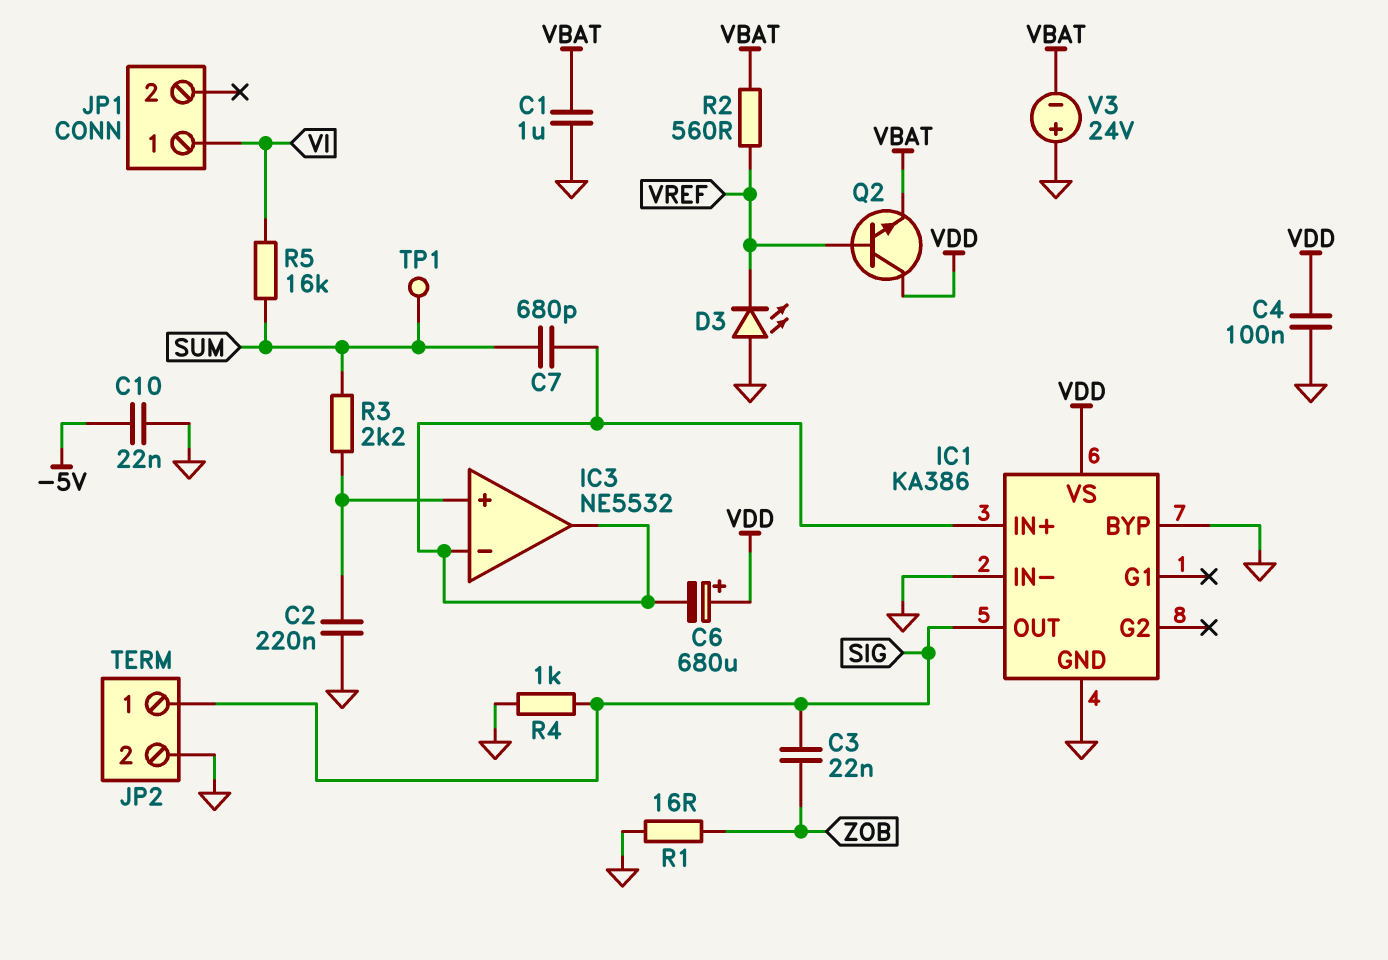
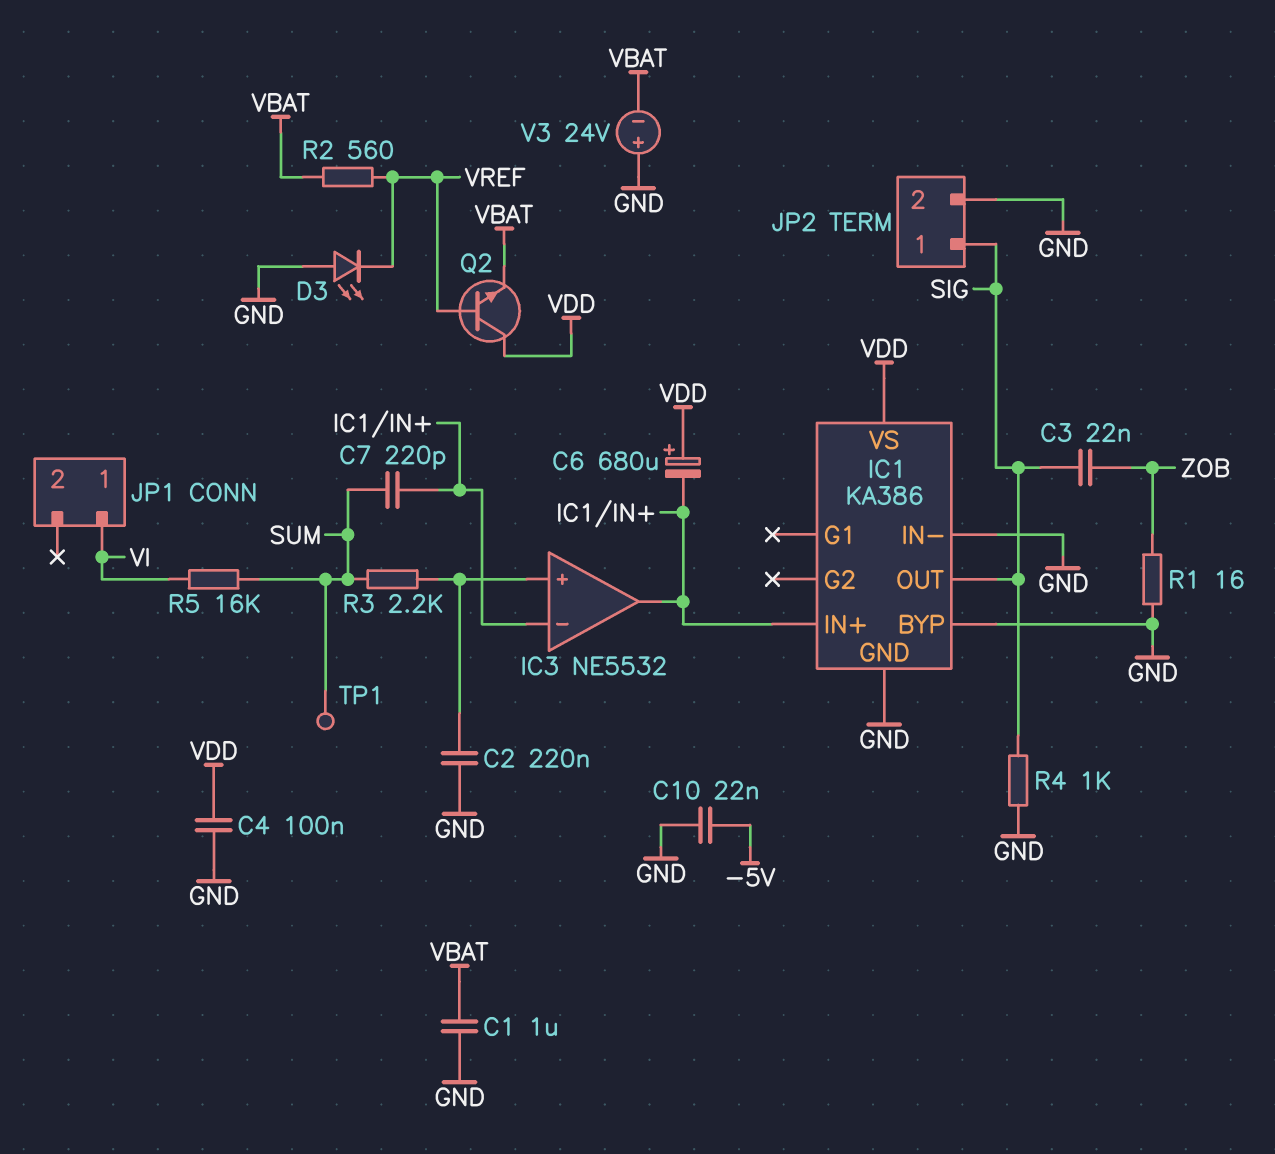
C7: 680pF (IC1/IN+, SUM) -> 220pF (IC1/IN+, SUM)

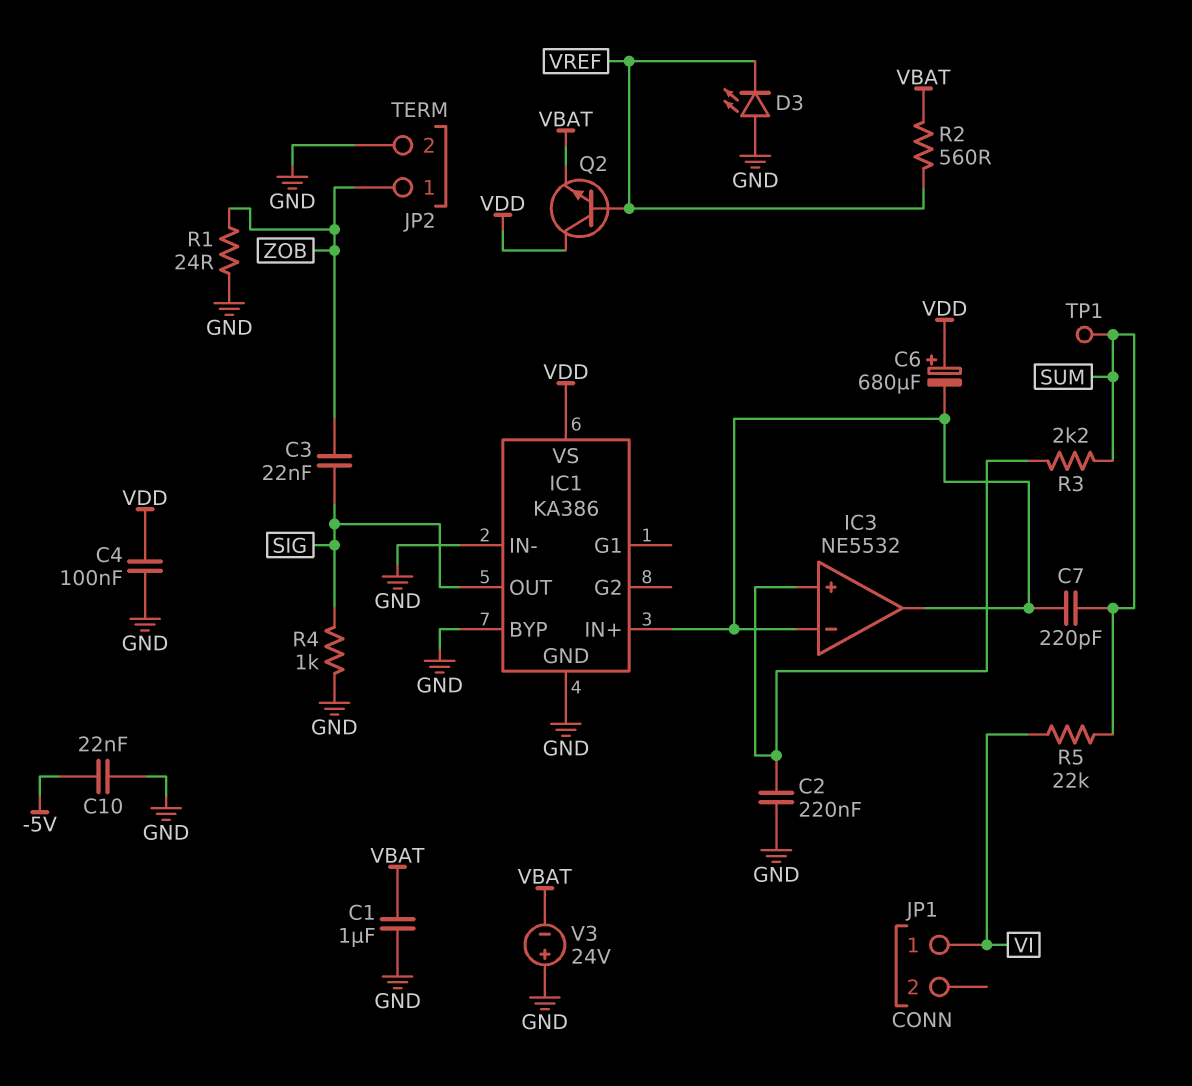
JP2 pin 1: SIG -> ZOB
R1: 16 (GND, ZOB) -> 24 (GND, ZOB)
R5: 16k (SUM, VI) -> 22k (SUM, VI)

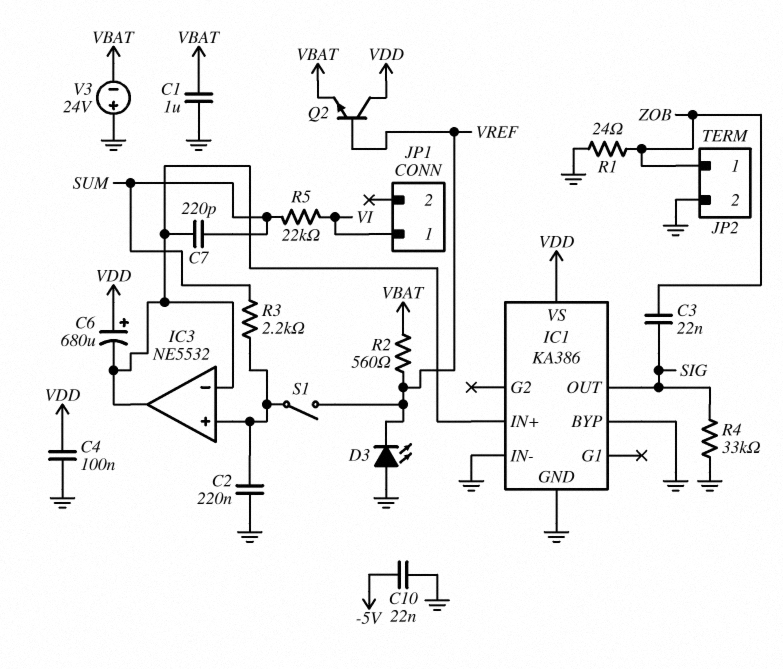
R4: 1k (GND, SIG) -> 33k (GND, SIG)
S1: none -> switch (IC3/in+, VREF)
TP1: test point (SUM) -> none

